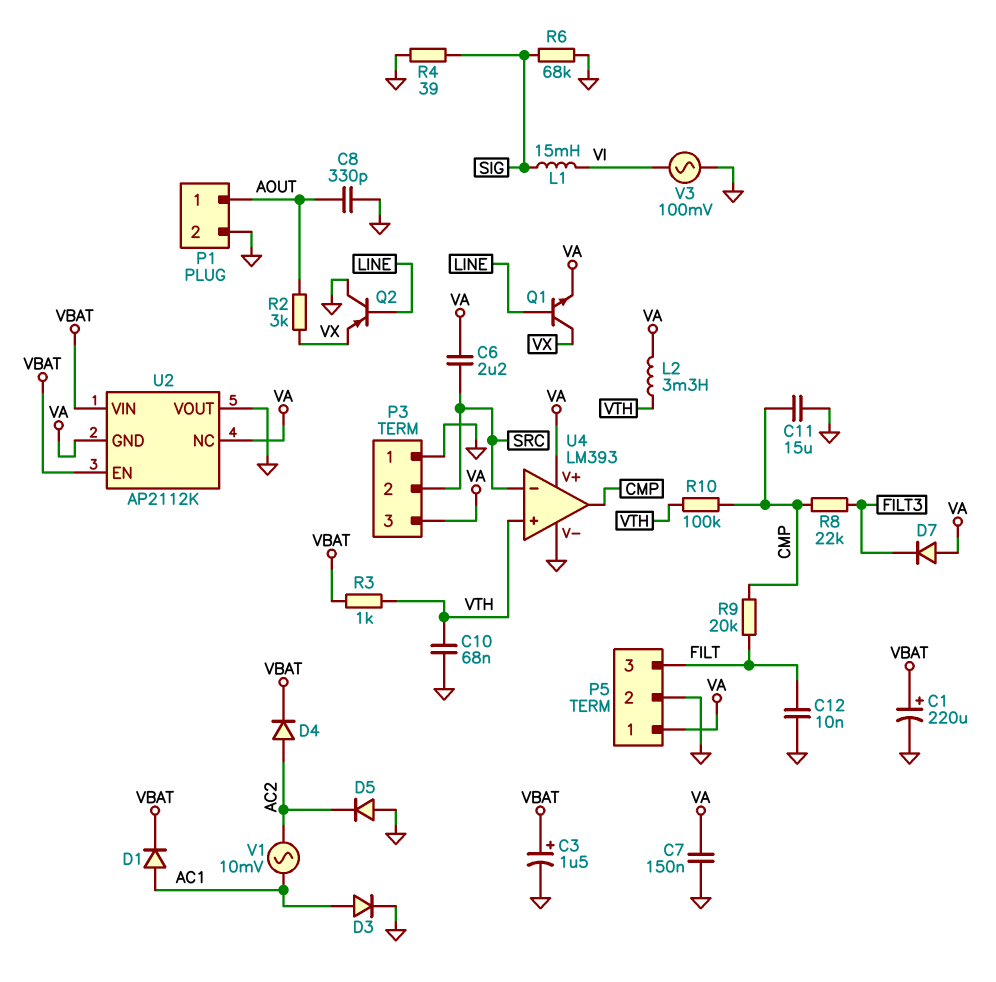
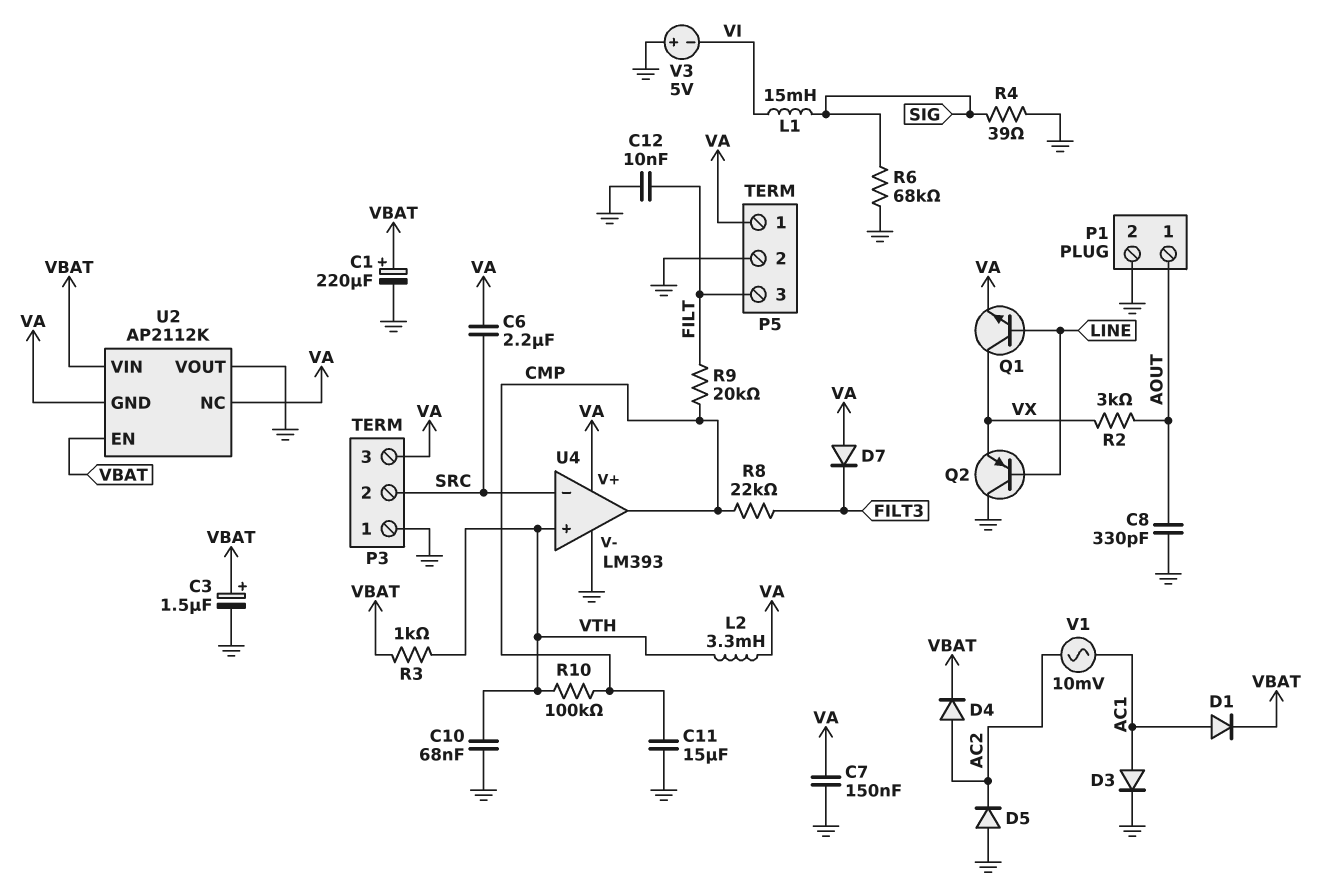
V3: AC 100mV (GND, VI) -> 5V (plus GND, minus VI)

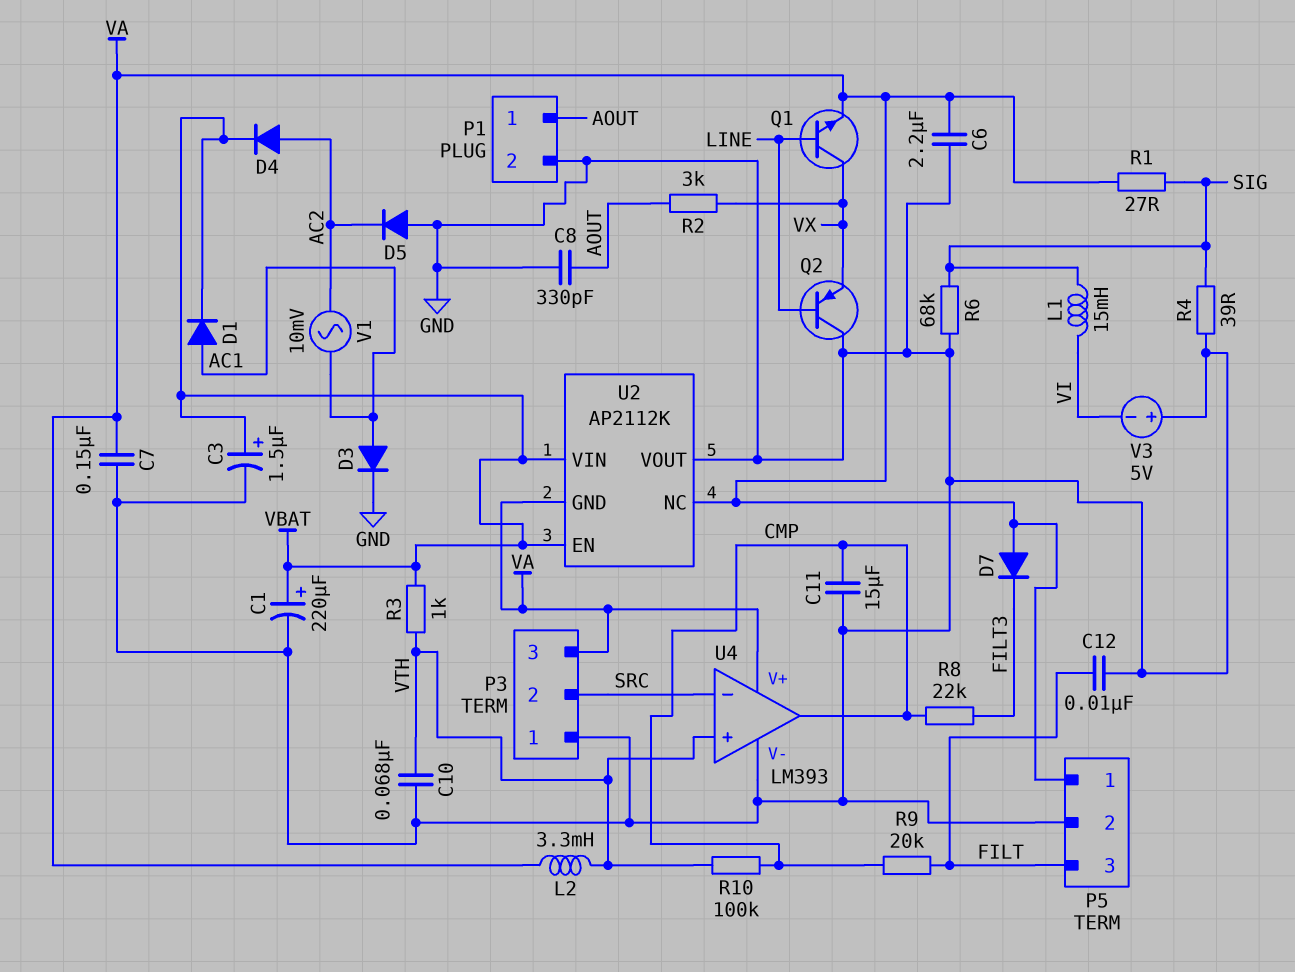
C6: 2.2uF (SRC, VA) -> 2.2uF (GND, VA)
R1: none -> 27 (SIG, VA)

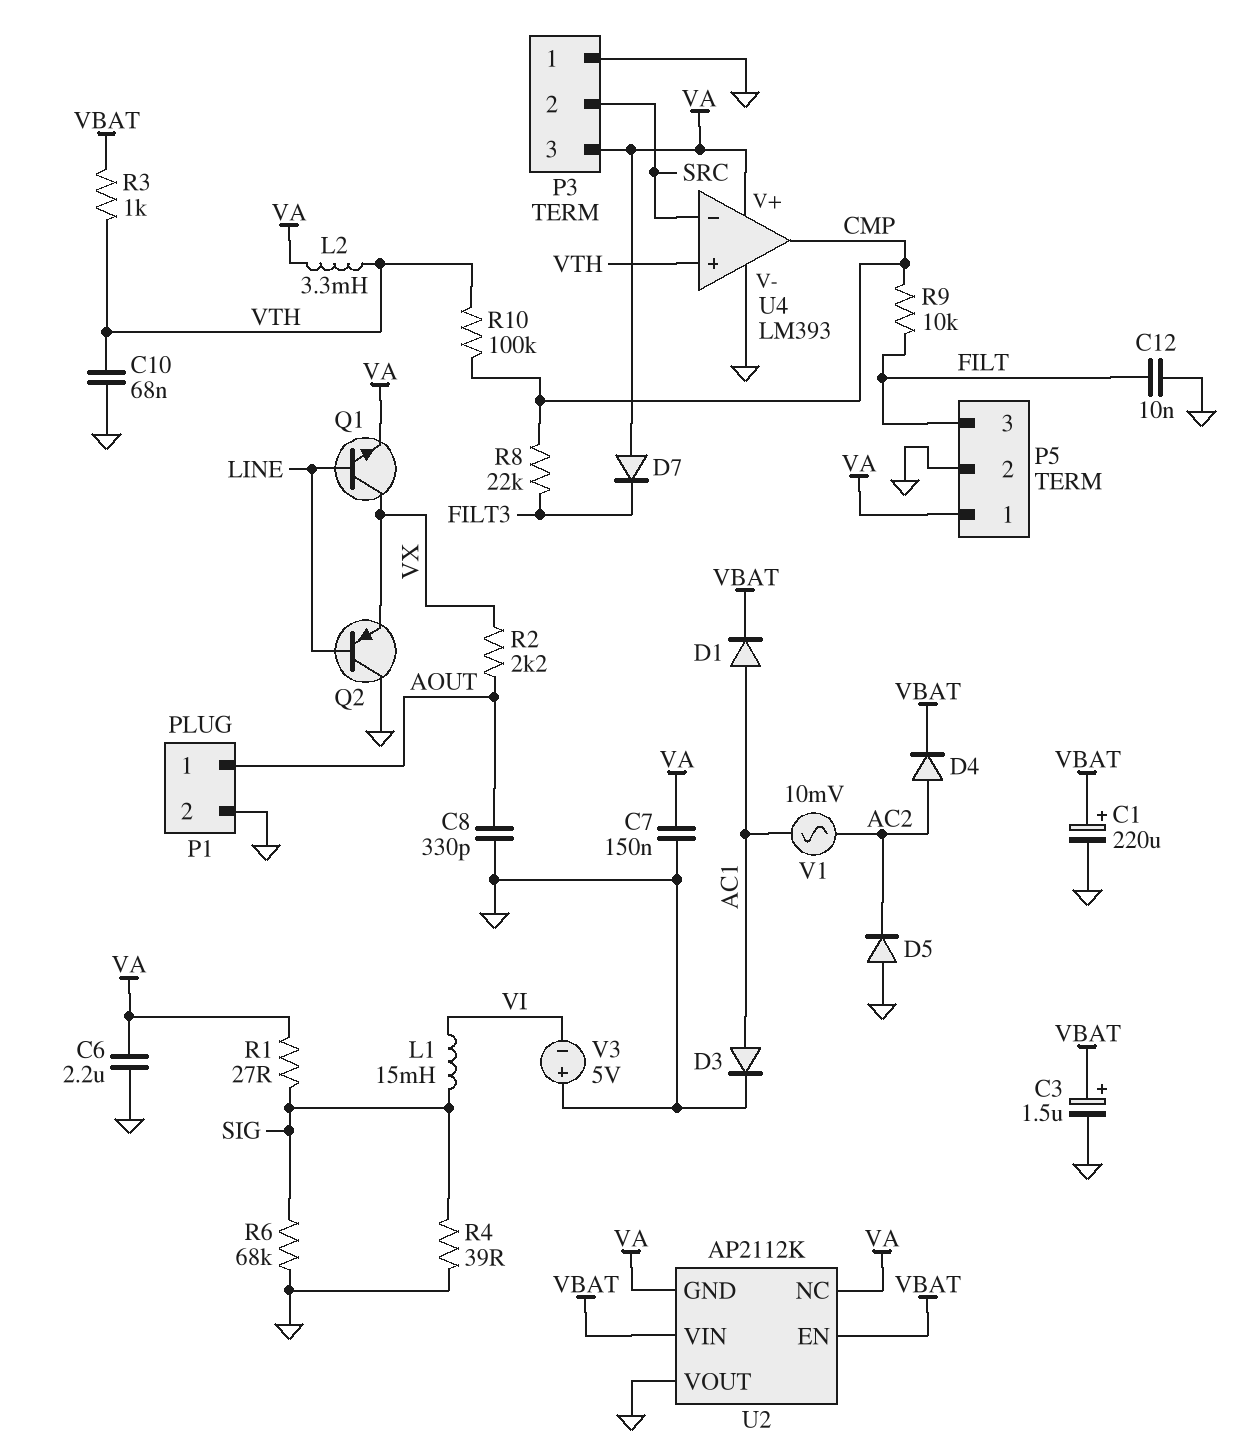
C11: 15uF (CMP, GND) -> none
R2: 3k (AOUT, VX) -> 2.2k (AOUT, VX)
R9: 20k (CMP, FILT) -> 10k (CMP, FILT)

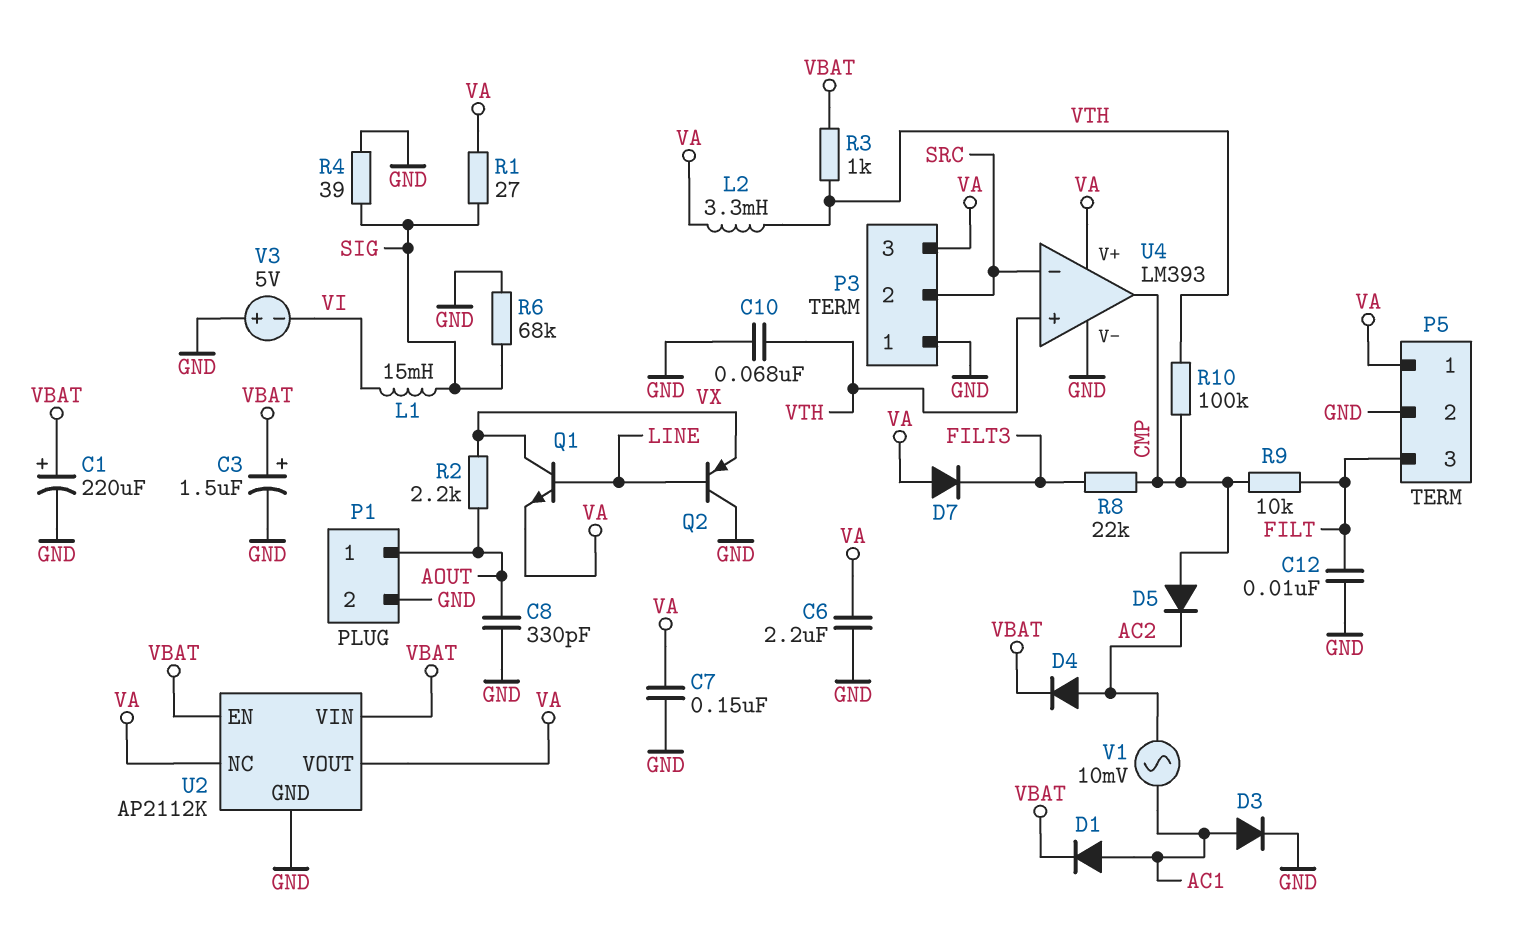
D5: diode (A GND, K AC2) -> diode (A CMP, K AC2)
U2 pin GND: VA -> GND
U2 pin VOUT: GND -> VA

